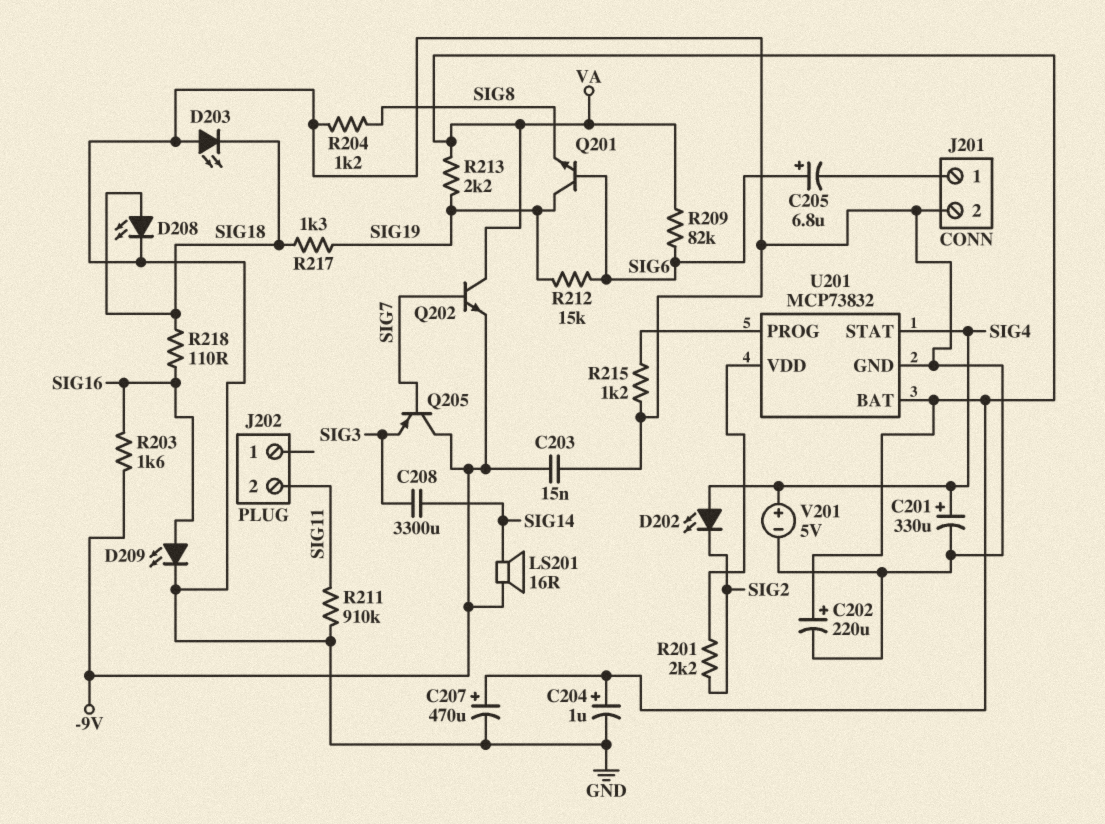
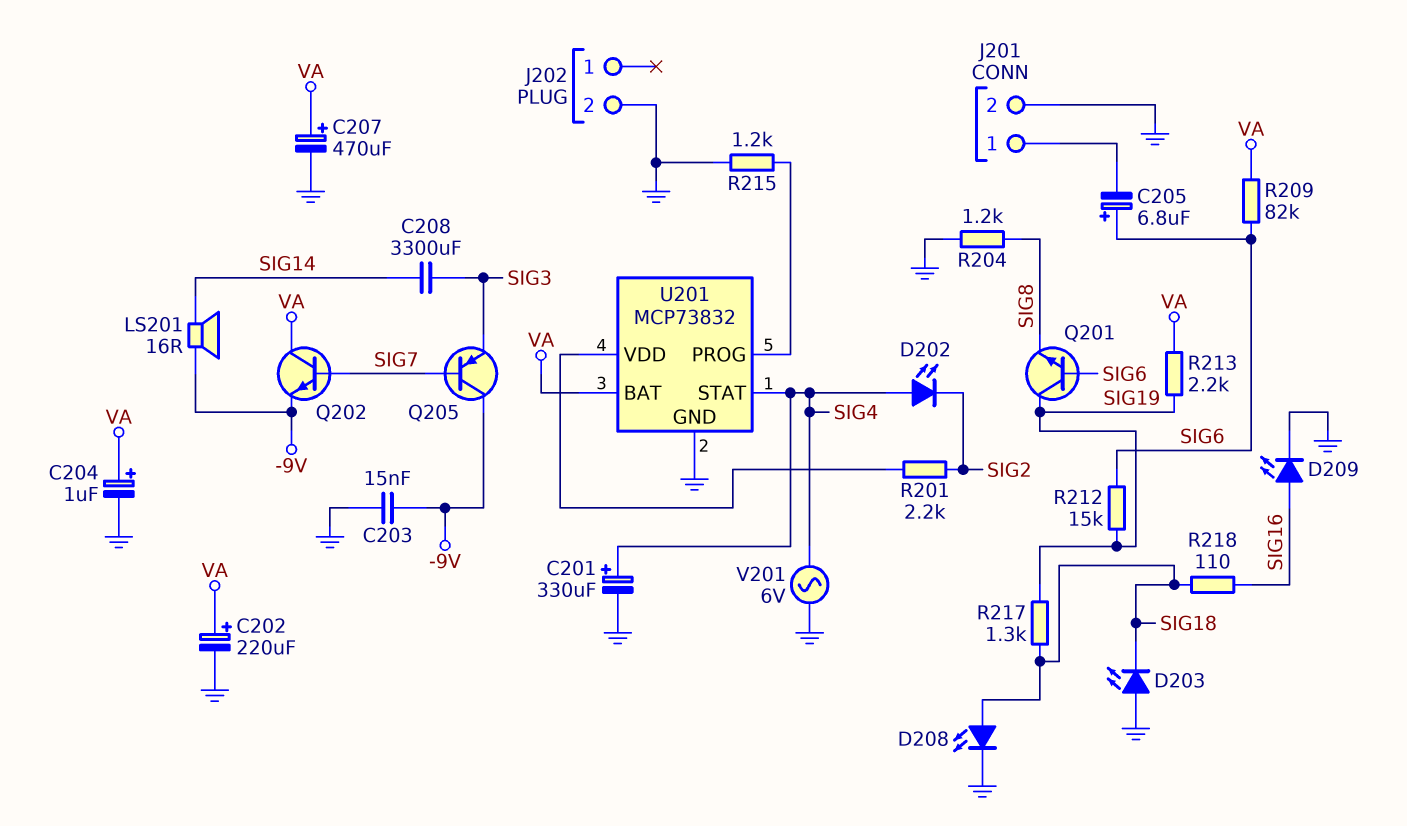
J202 pin 2: SIG11 -> GND
R203: 1.6k (-9V, SIG16) -> none
R211: 910k (GND, SIG11) -> none
V201: 5V (plus SIG4, minus GND) -> AC 6V (GND, SIG4)

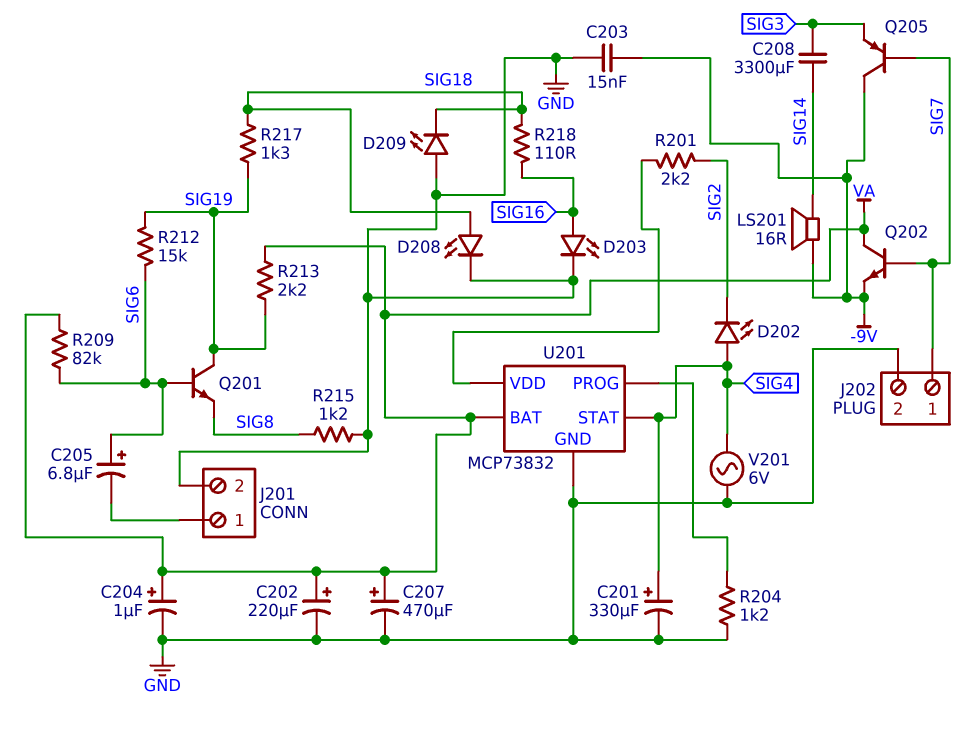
D203: LED (A GND, K SIG18) -> LED (A SIG16, K GND)
D209: LED (A SIG16, K GND) -> LED (A GND, K SIG18)
J202 pin 1: none -> SIG7
R204: 1.2k (GND, SIG8) -> 1.2k (GND, U201/PROG)
R215: 1.2k (GND, U201/PROG) -> 1.2k (GND, SIG8)

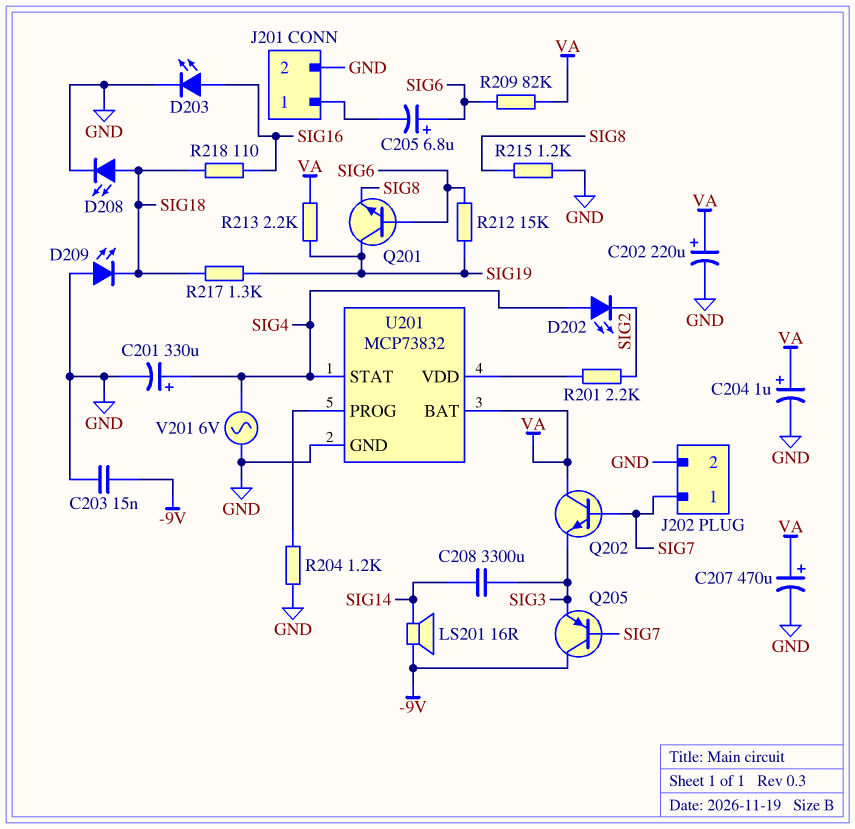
Q202: NPN (B SIG7, C VA, E -9V) -> NPN (B SIG7, C VA, E SIG3)

